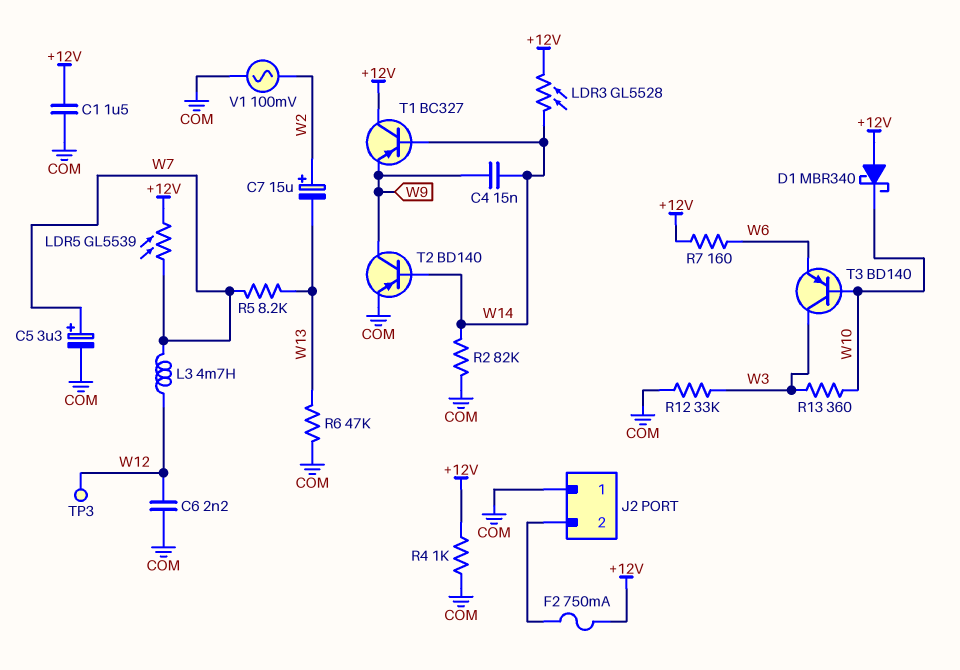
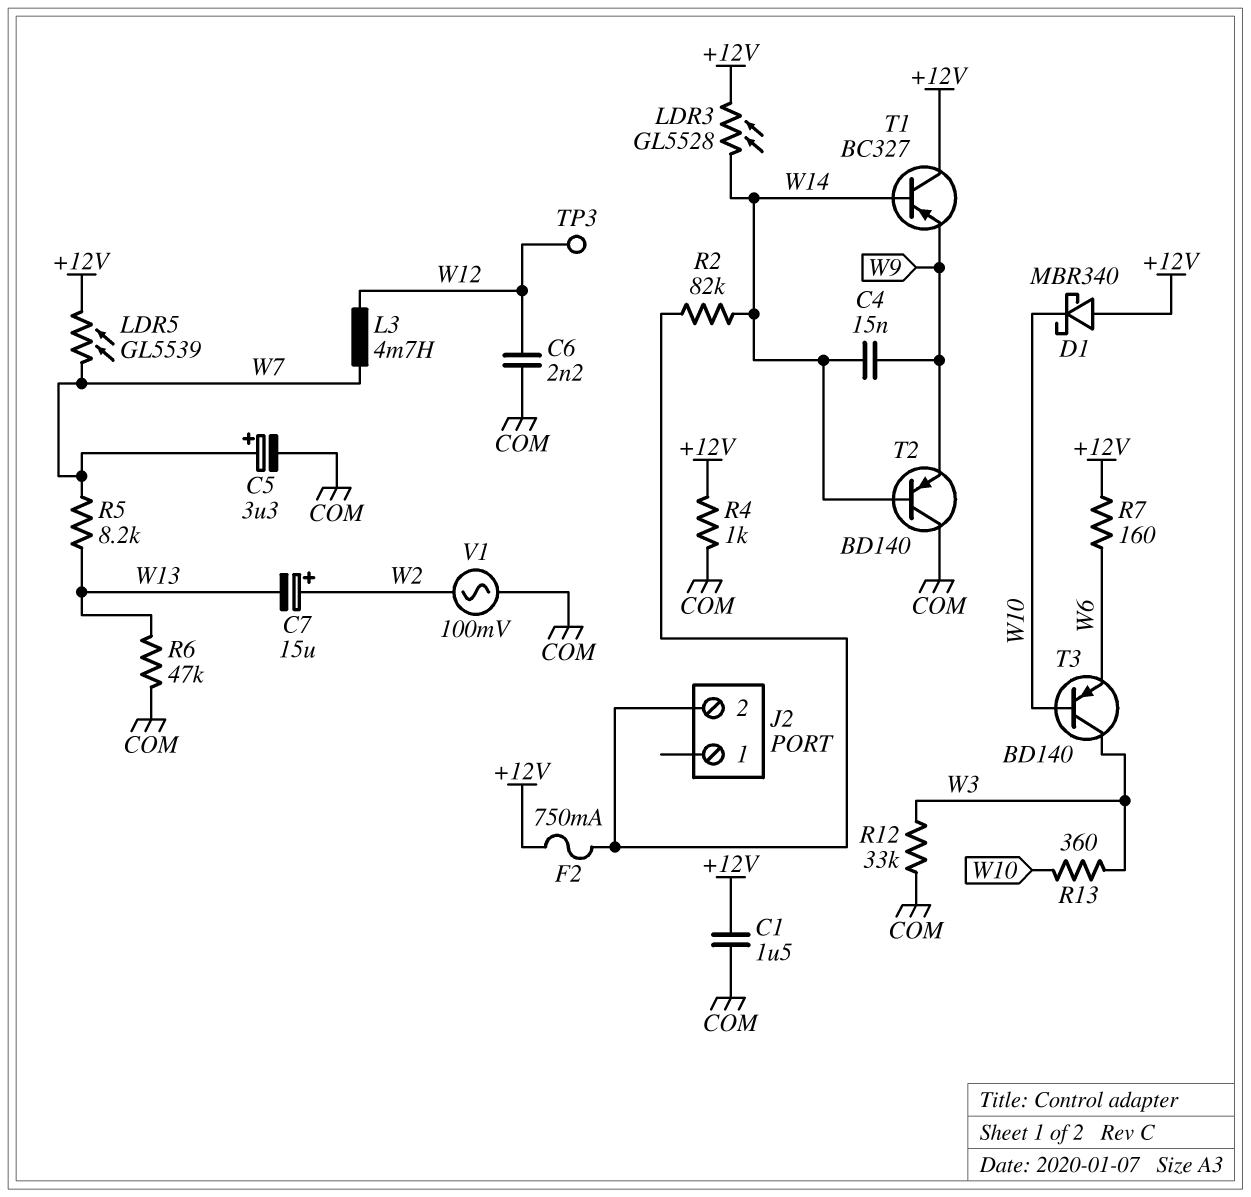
J2 pin 1: COM -> none
R2: 82k (COM, W14) -> 82k (J2/2, W14)
T2: PNP BD140 (B W14, C W9, E COM) -> PNP BD140 (B W14, C COM, E W9)

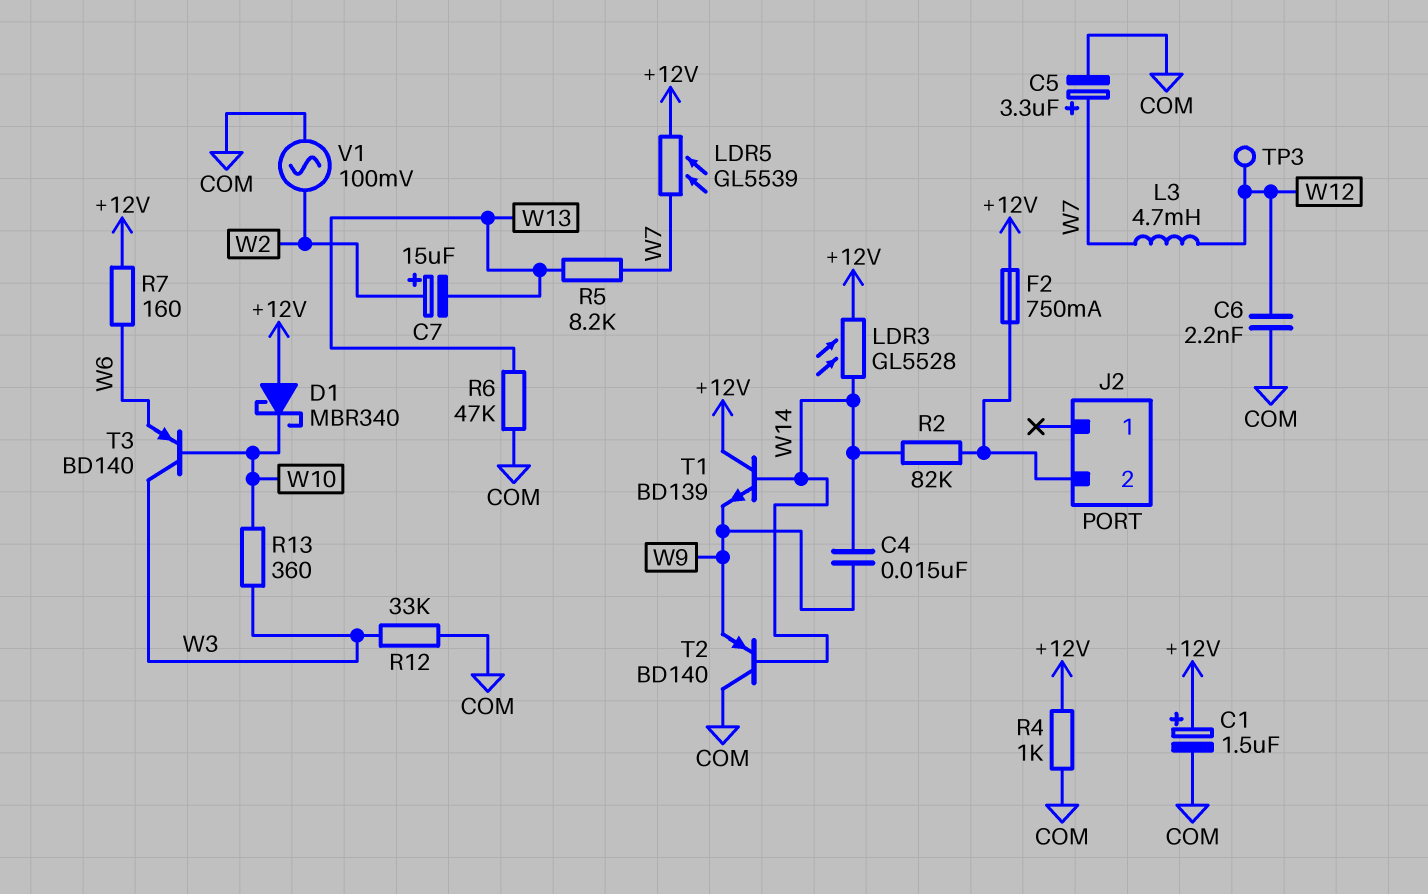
C1: 1.5uF (+12V, COM) -> 1.5uF (plus +12V, minus COM)
T1: PNP BC327 (B W14, C +12V, E W9) -> NPN BD139 (B W14, C +12V, E W9)

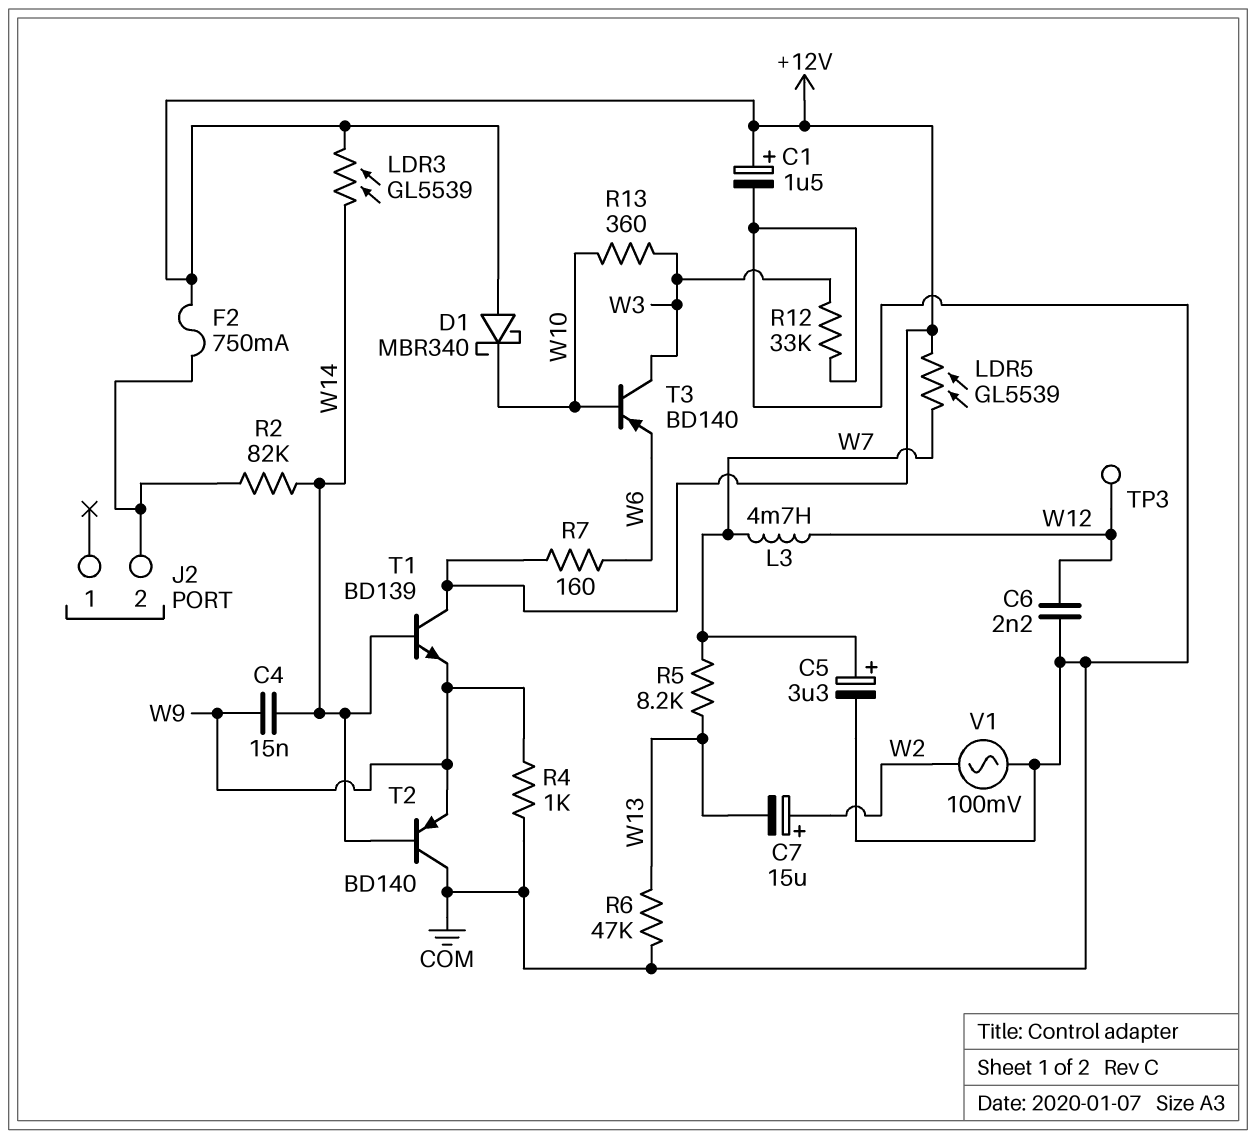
LDR3: GL5528 (+12V, W14) -> GL5539 (+12V, W14)
R4: 1k (+12V, COM) -> 1k (COM, W9)

